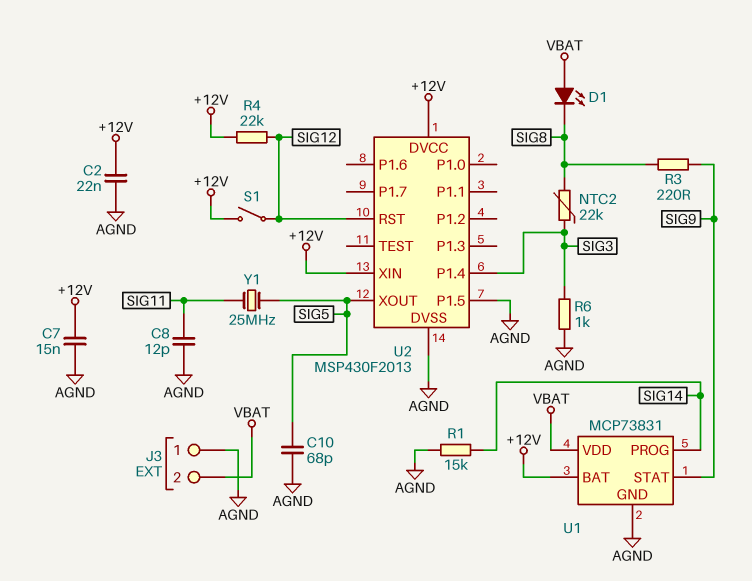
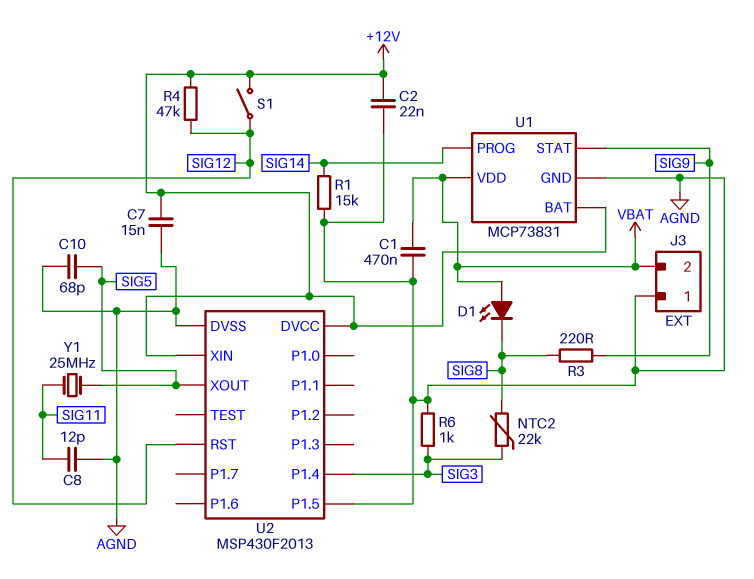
C1: none -> 470nF (AGND, VBAT)
R4: 22k (+12V, SIG12) -> 47k (+12V, SIG12)

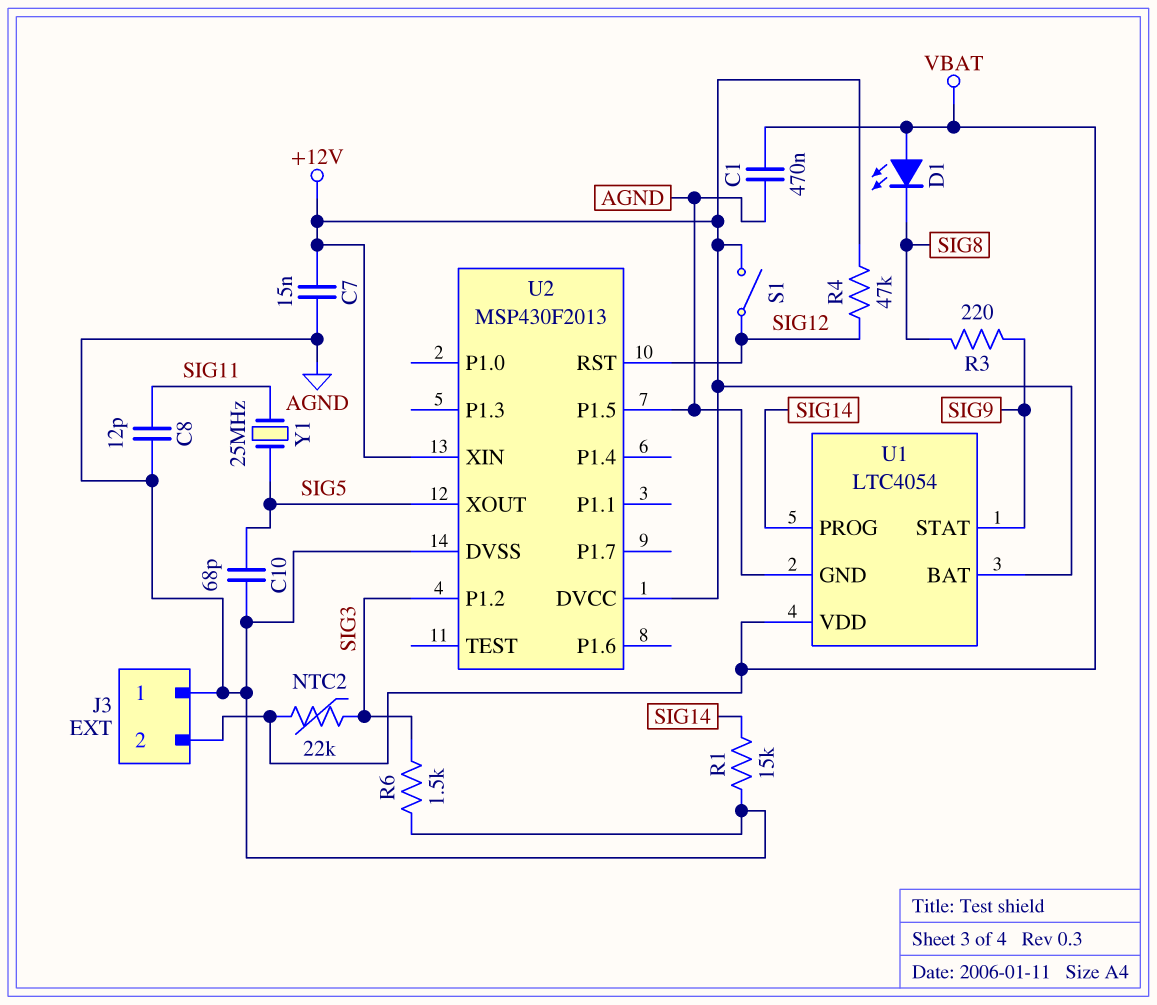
C2: 22nF (+12V, AGND) -> none
NTC2: 22k (SIG3, SIG8) -> 22k (SIG3, VBAT)
R6: 1k (AGND, SIG3) -> 1.5k (AGND, SIG3)
U1: MCP73831 -> LTC4054
U2 pin P1.2: none -> SIG3
U2 pin P1.4: SIG3 -> none

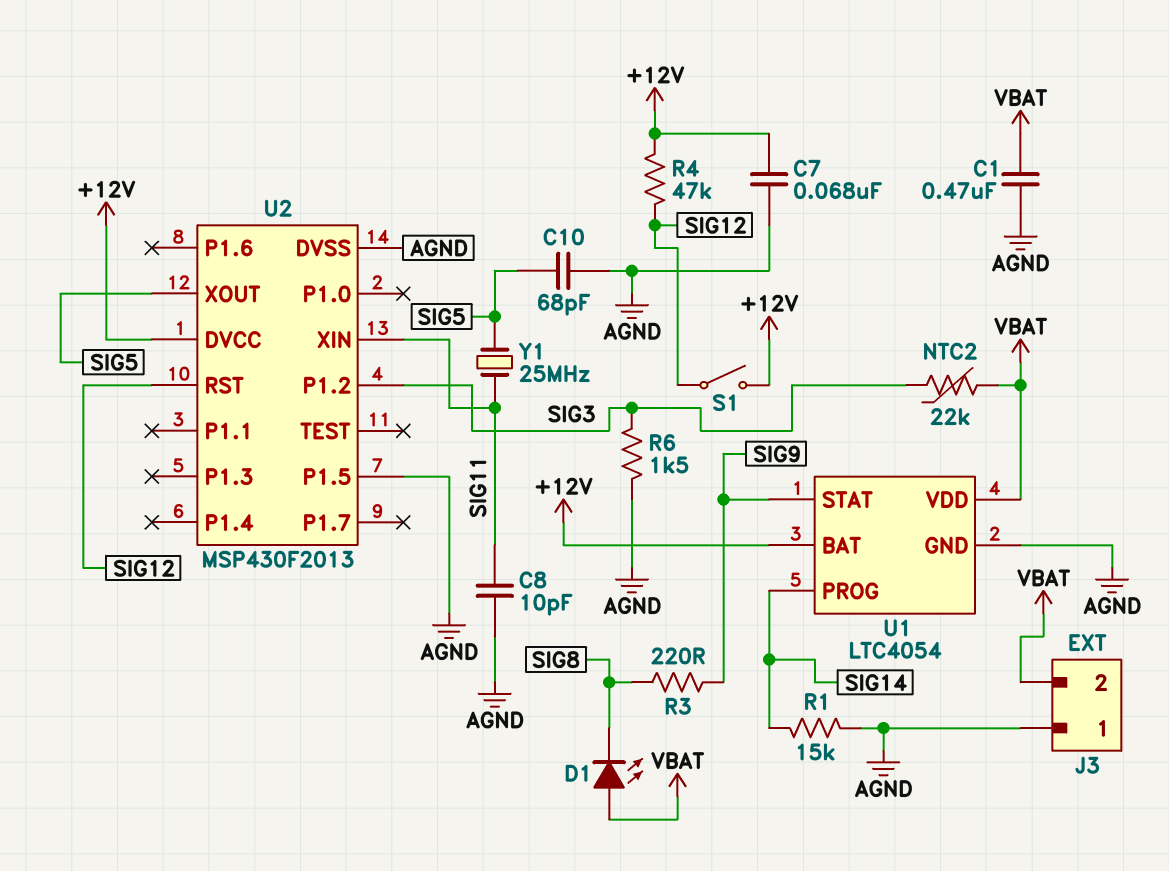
C7: 15nF (+12V, AGND) -> 68nF (+12V, AGND)
C8: 12pF (AGND, SIG11) -> 10pF (AGND, SIG11)
U2 pin XIN: +12V -> SIG11

